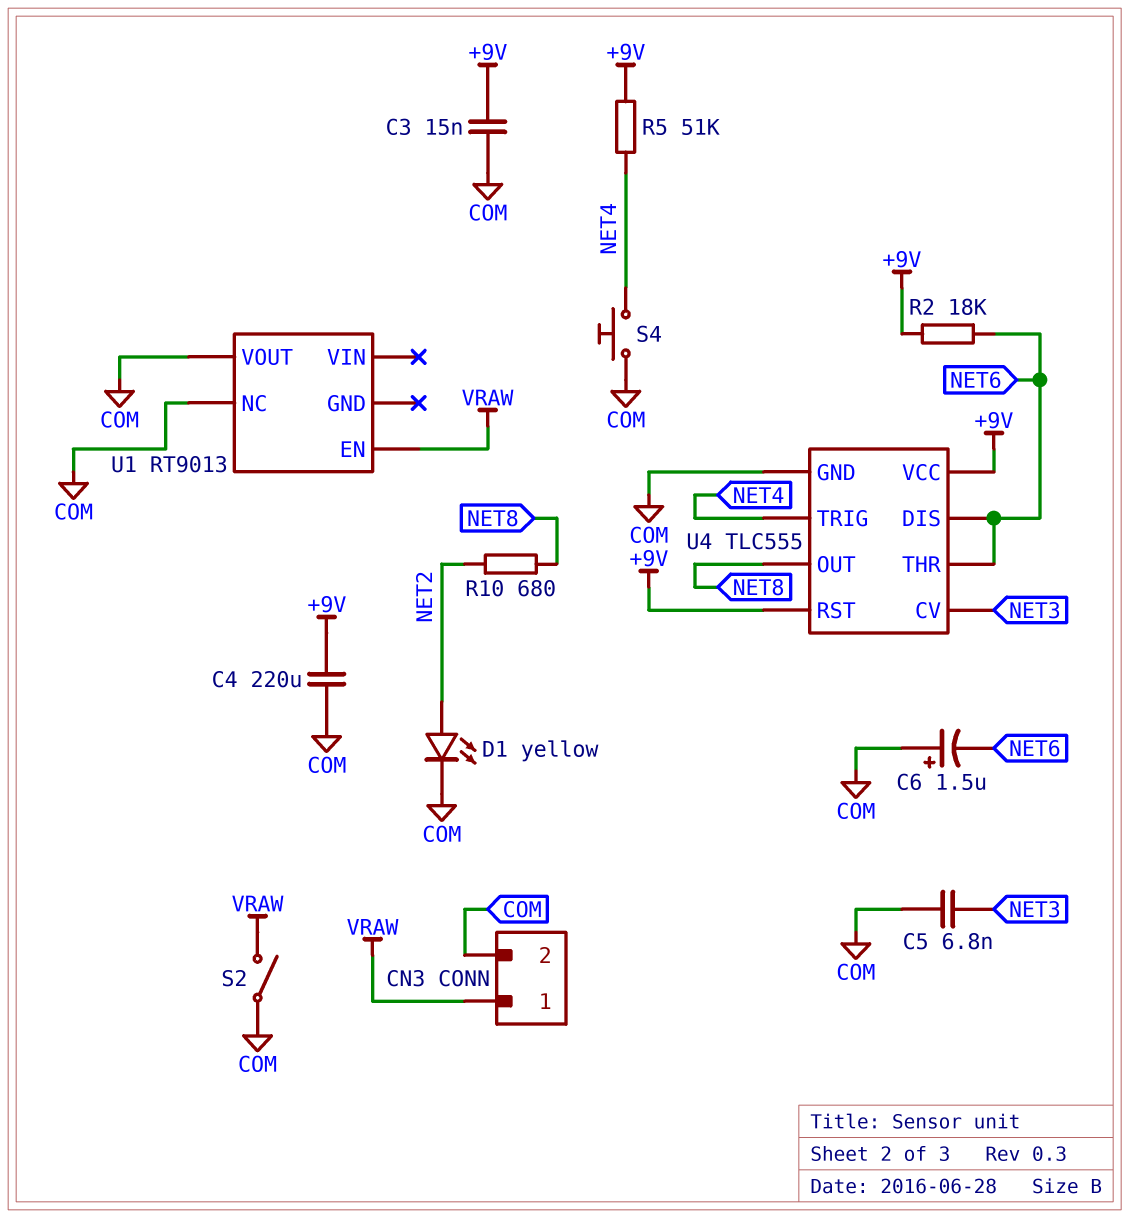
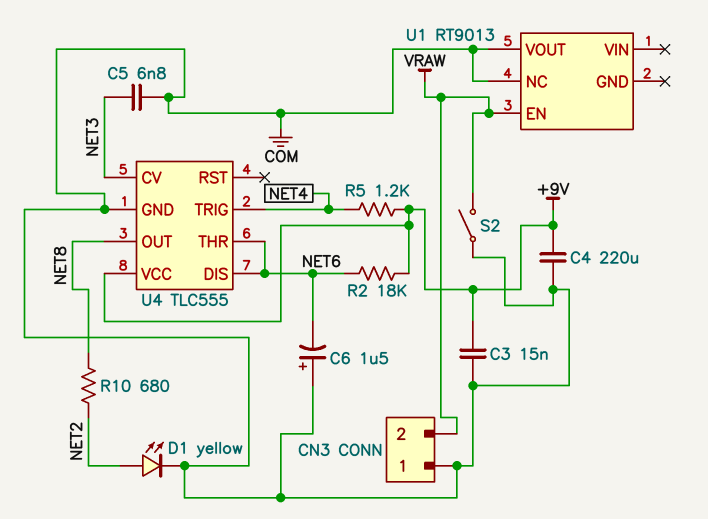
CN3 pin 1: VRAW -> COM
CN3 pin 2: COM -> VRAW
R5: 51k (+9V, NET4) -> 1.2k (+9V, NET4)
S4: button (COM, NET4) -> none
U4 pin RST: +9V -> none

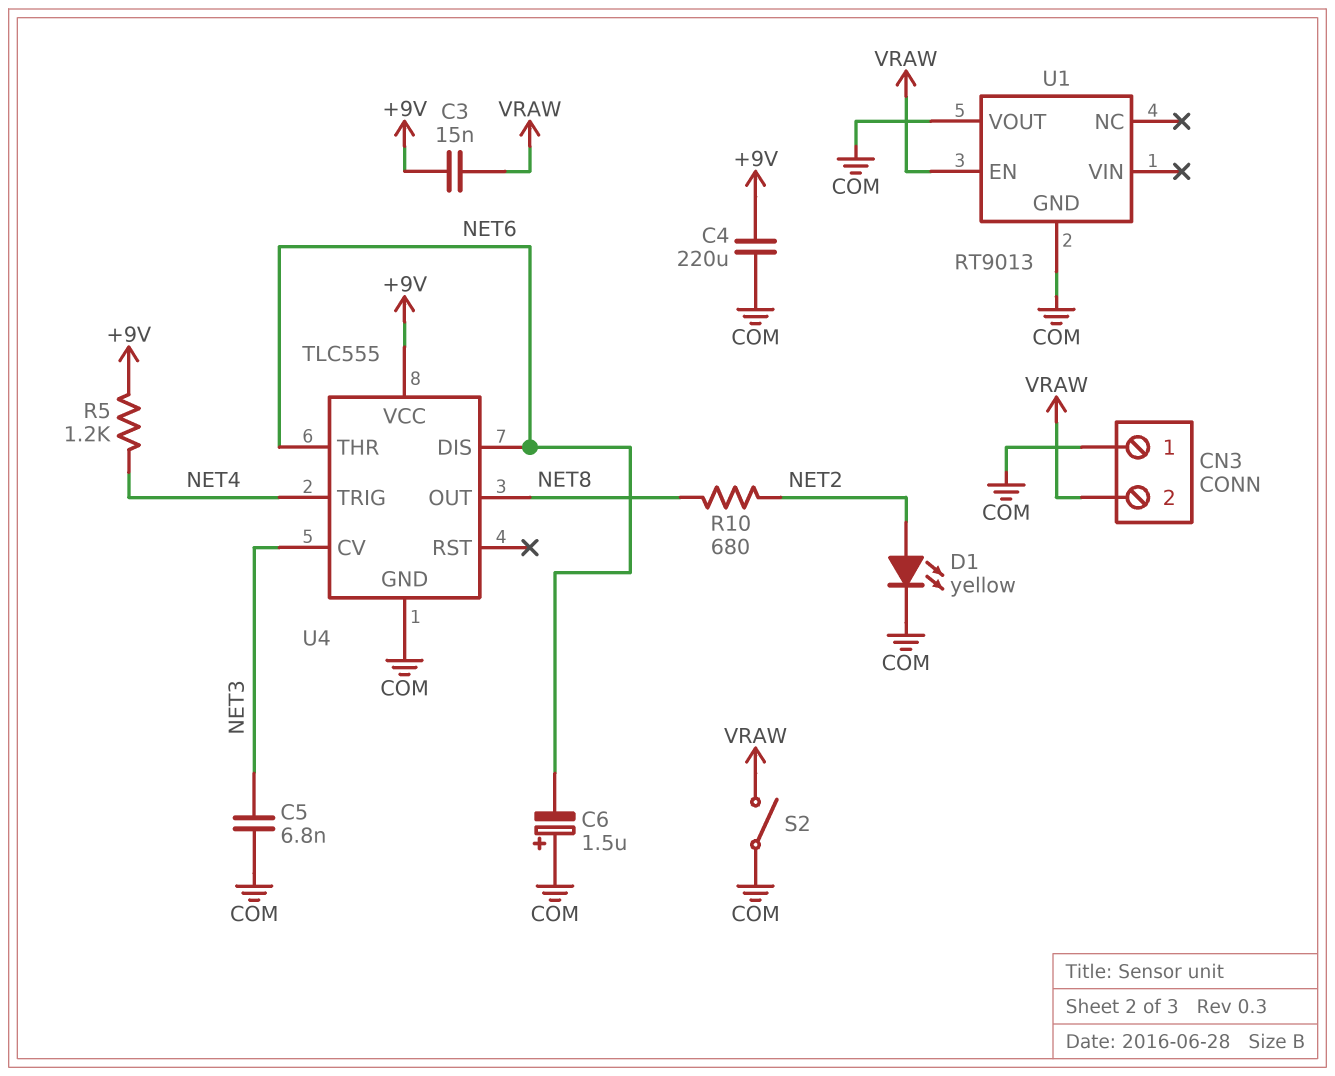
C3: 15nF (+9V, COM) -> 15nF (+9V, VRAW)
R2: 18k (+9V, NET6) -> none
U1 pin GND: none -> COM
U1 pin NC: COM -> none

